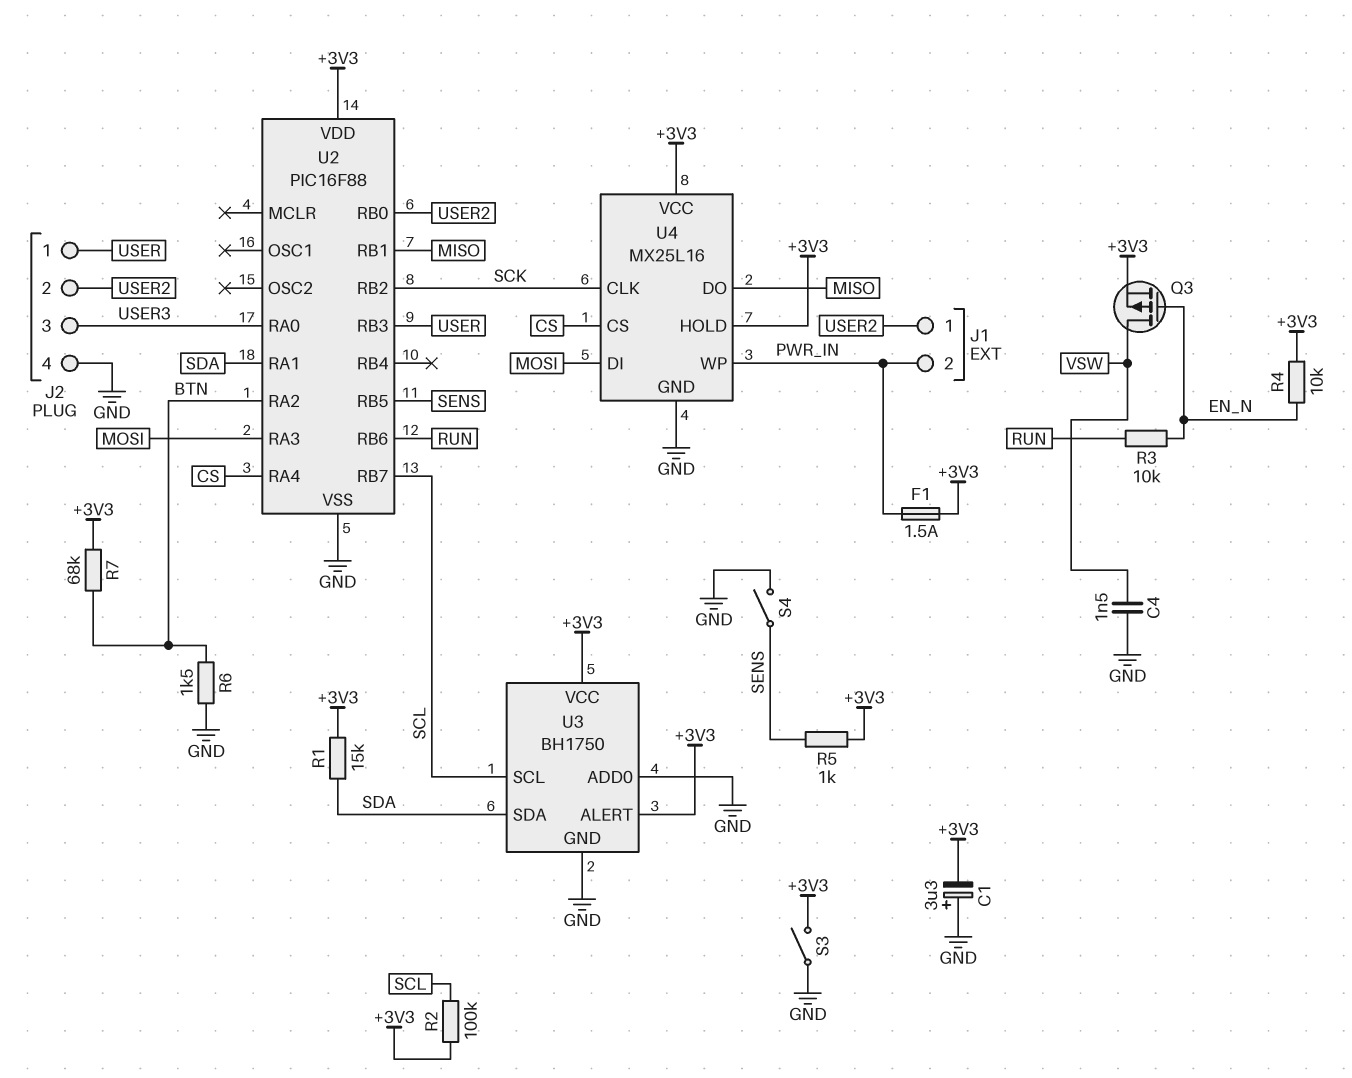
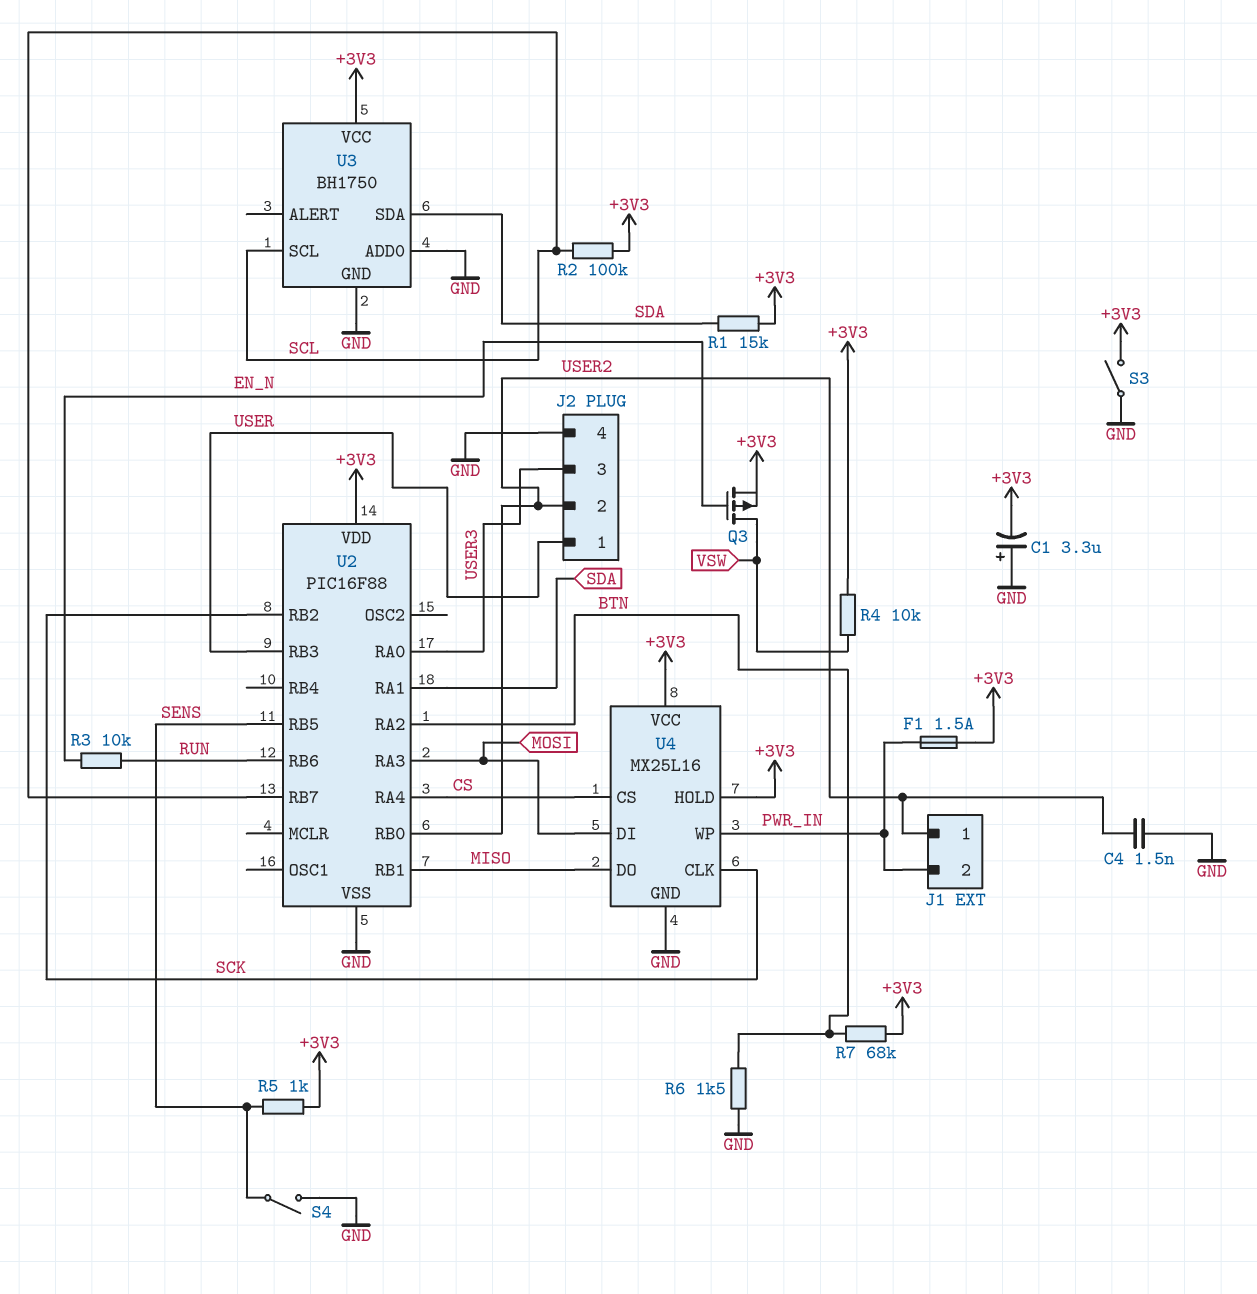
C4: 1.5nF (GND, VSW) -> 1.5nF (GND, USER2)
R4: 10k (+3V3, EN_N) -> 10k (+3V3, VSW)
U3 pin ALERT: +3V3 -> none

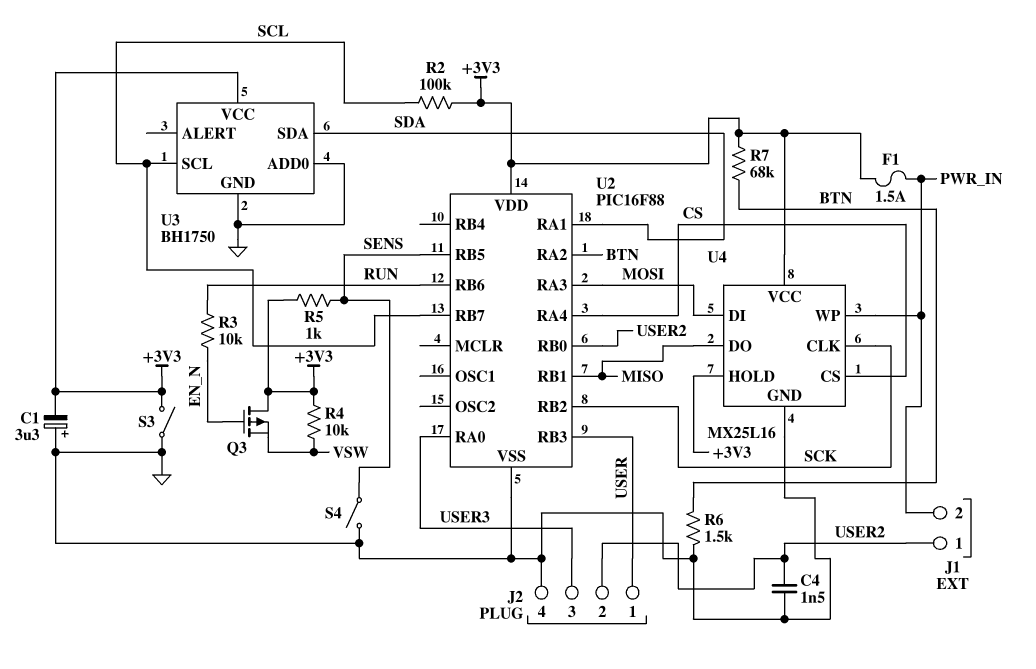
Q3: PMOS (G EN_N, D VSW, S +3V3) -> PMOS (G EN_N, D +3V3, S VSW)
R1: 15k (+3V3, SDA) -> none

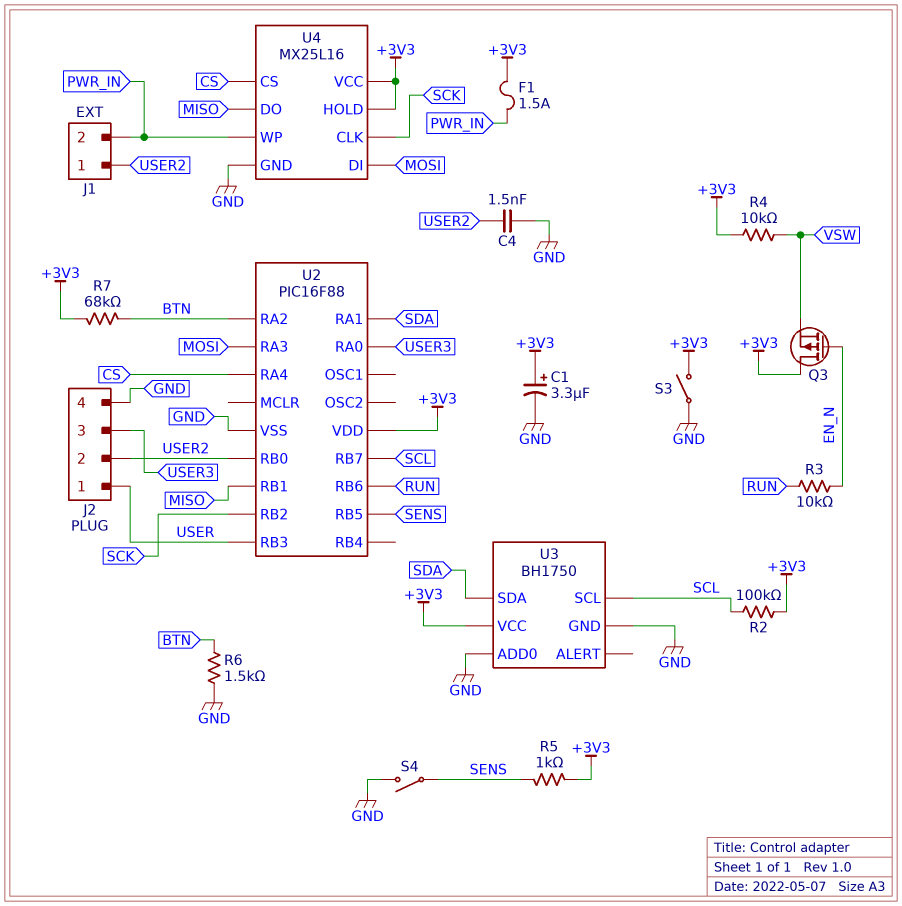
C1: 3.3uF (plus GND, minus +3V3) -> 3.3uF (plus +3V3, minus GND)

